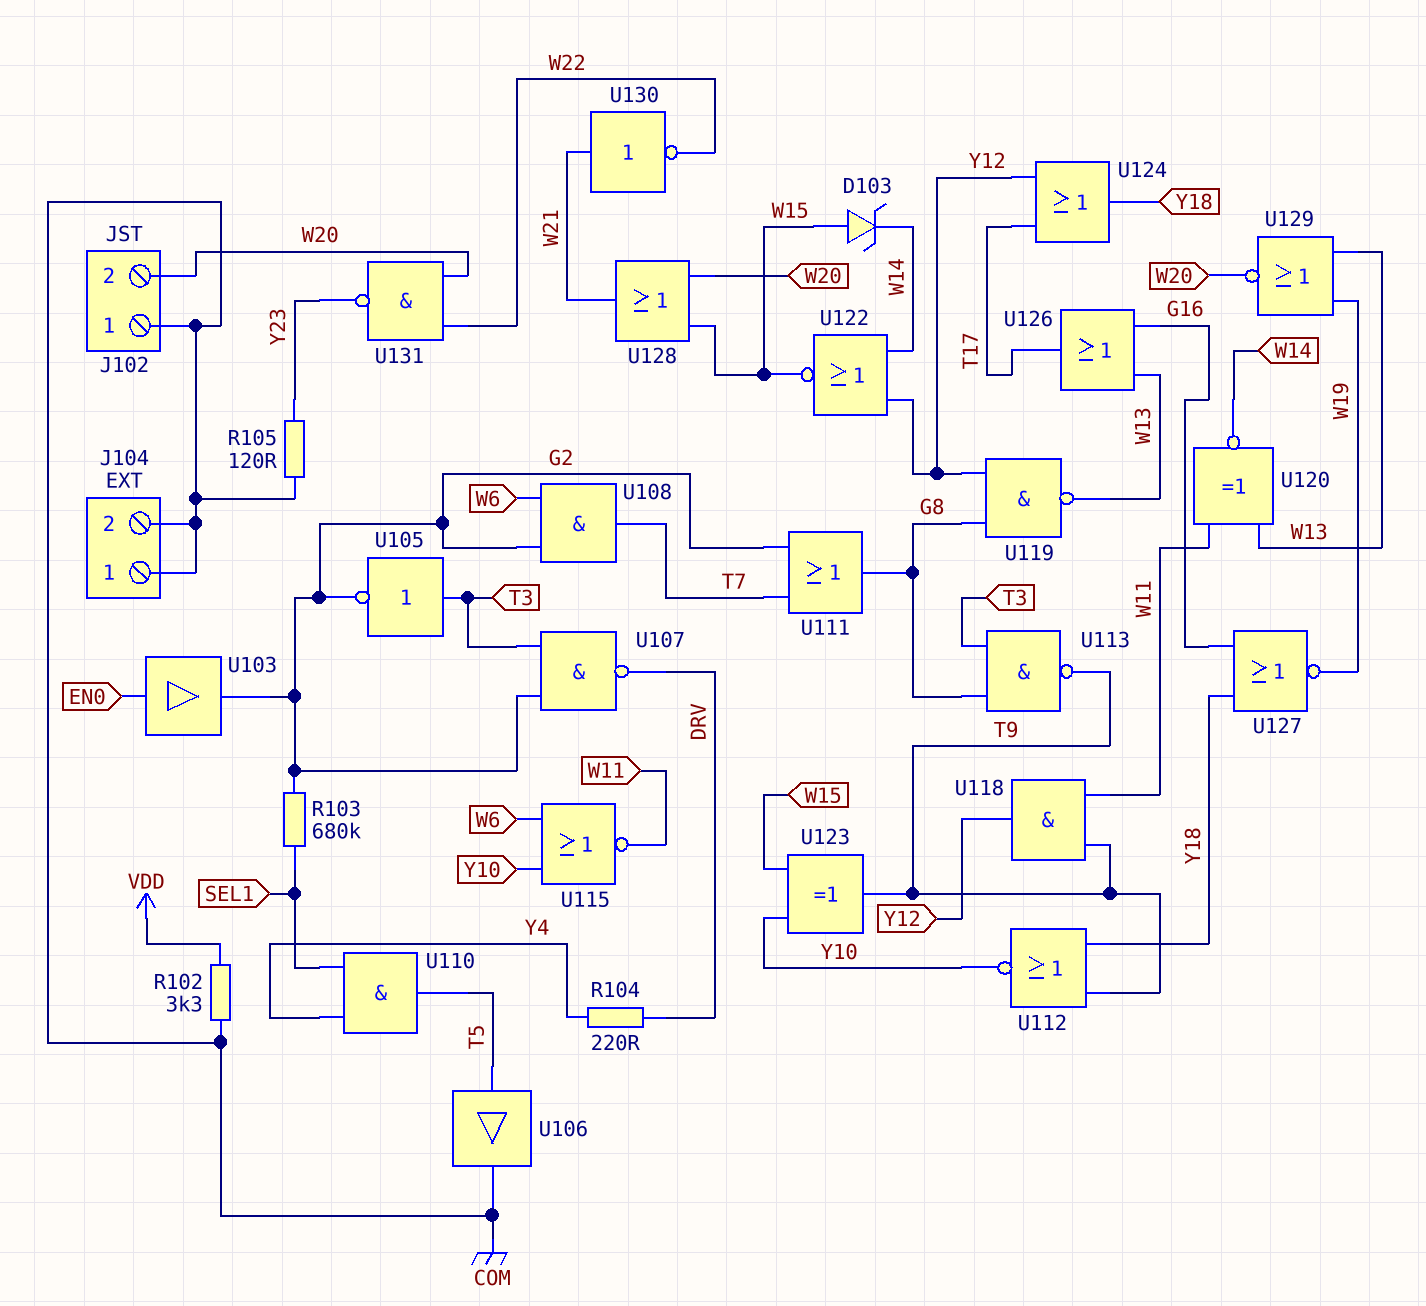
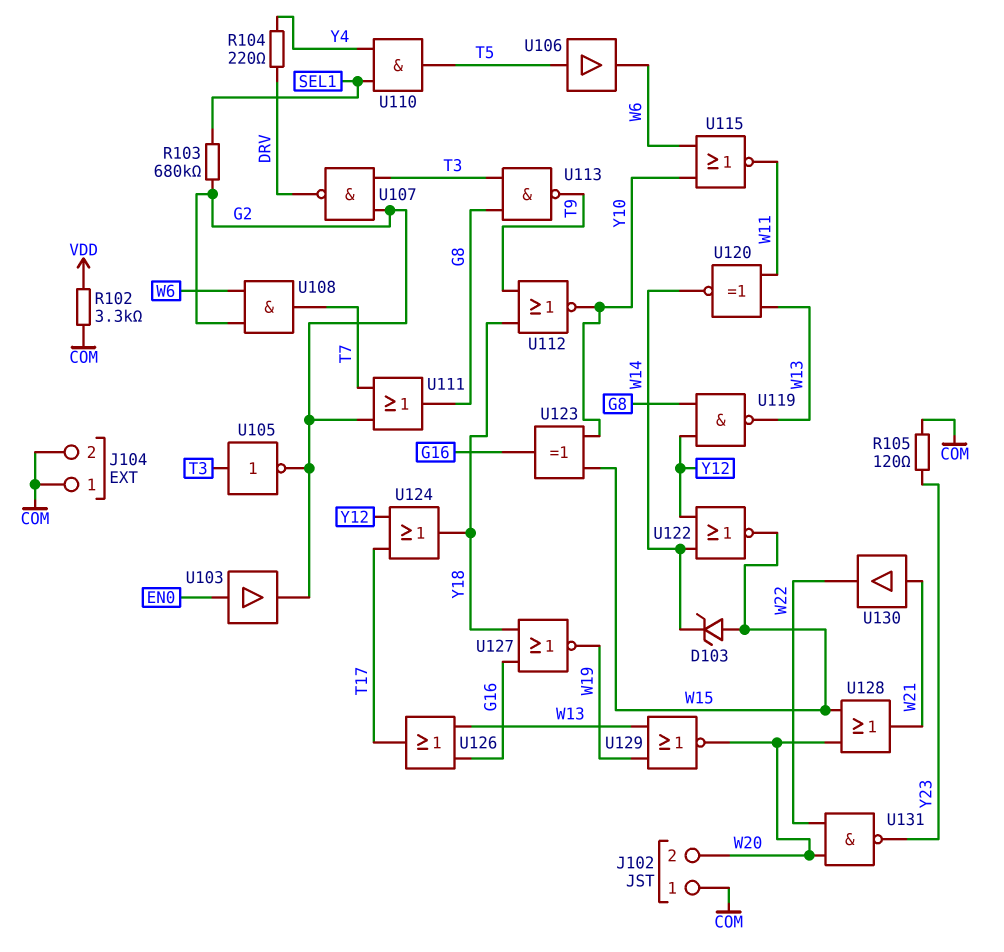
U106: buffer (in T5, out COM) -> buffer (in T5, out W6)
U118: AND (in T9, in W11, out Y12) -> none
U123: XOR (in W15, in Y10, out T9) -> XOR (in W15, in Y10, out G16)
U130: NOT (in W21, out W22) -> buffer (in W21, out W22)

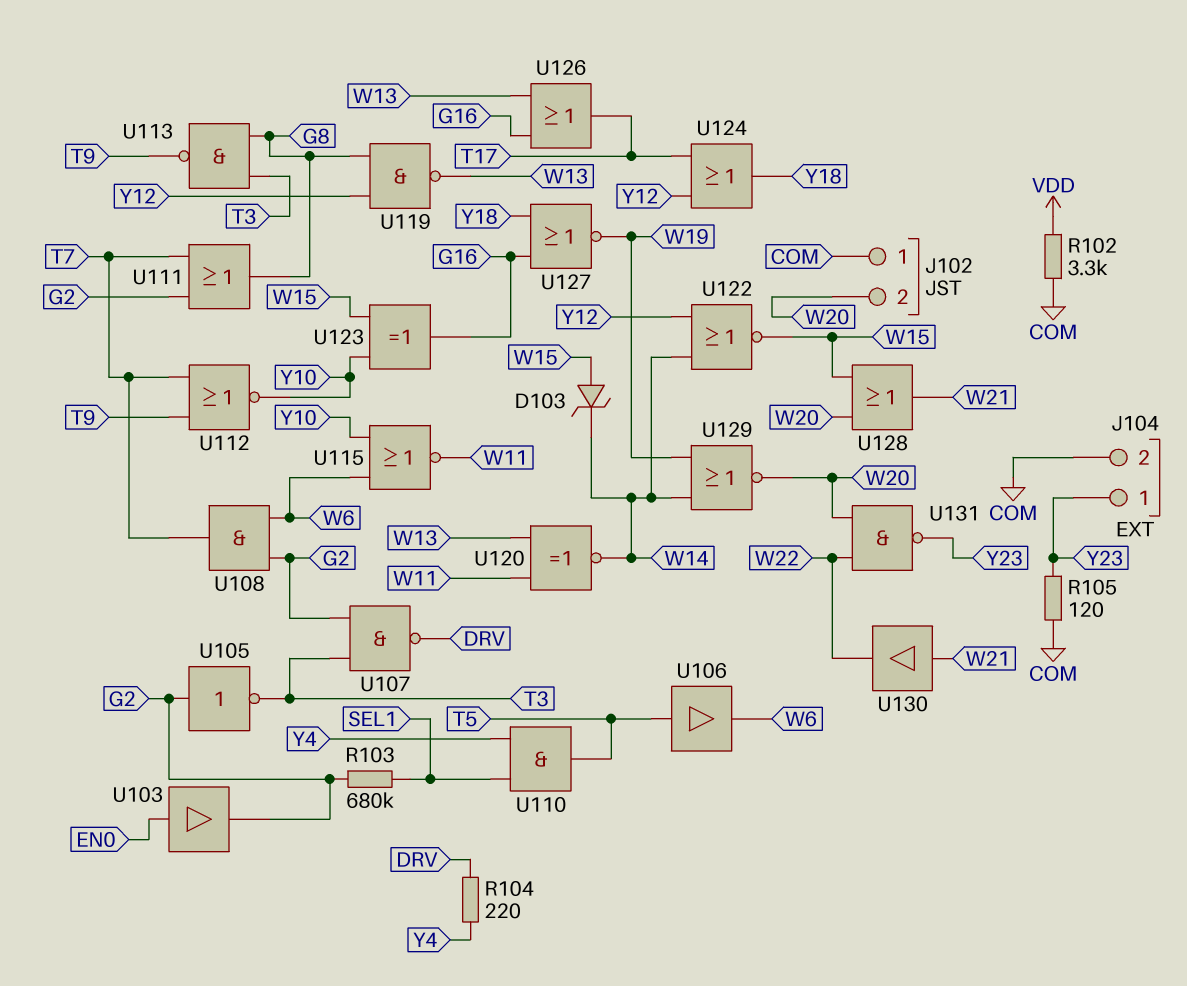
J104 pin 1: COM -> Y23
U105: NOT (in T3, out G2) -> NOT (in G2, out T3)
U112: NOR (in T9, in Y18, out Y10) -> NOR (in T7, in T9, out Y10)
U129: NOR (in W13, in W19, out W20) -> NOR (in W14, in W19, out W20)

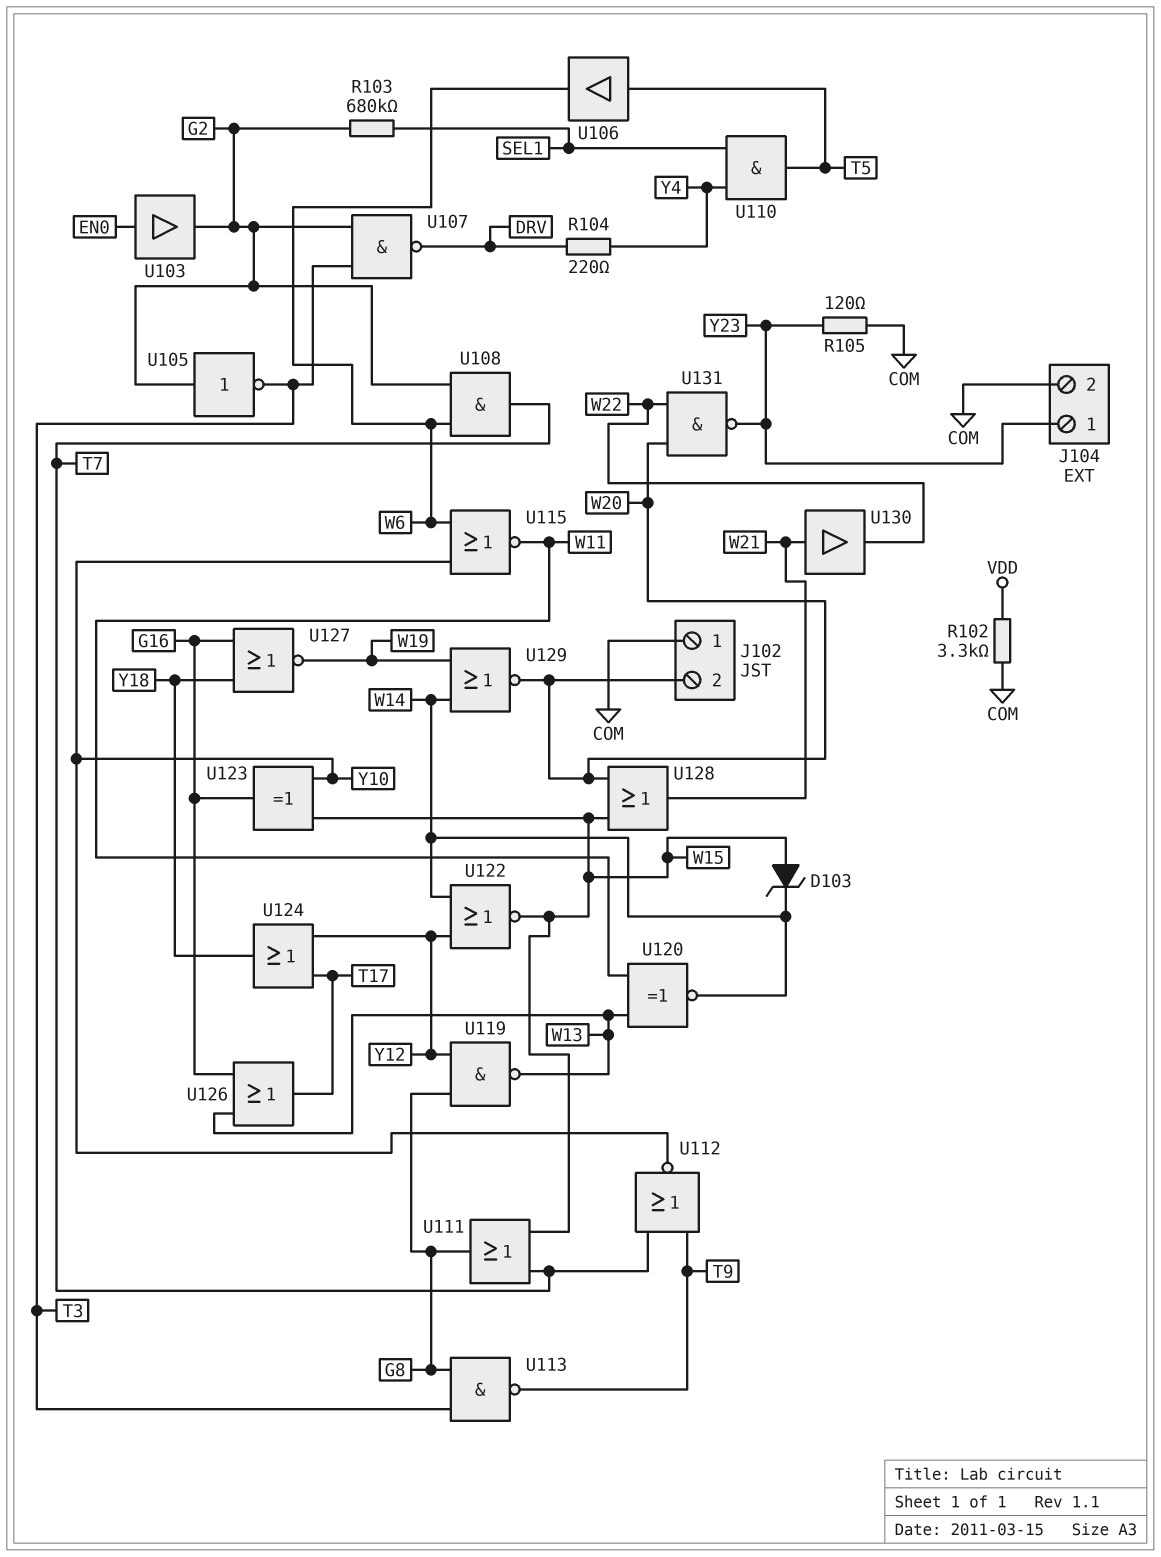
U111: OR (in G2, in T7, out G8) -> OR (in T7, in W15, out G8)

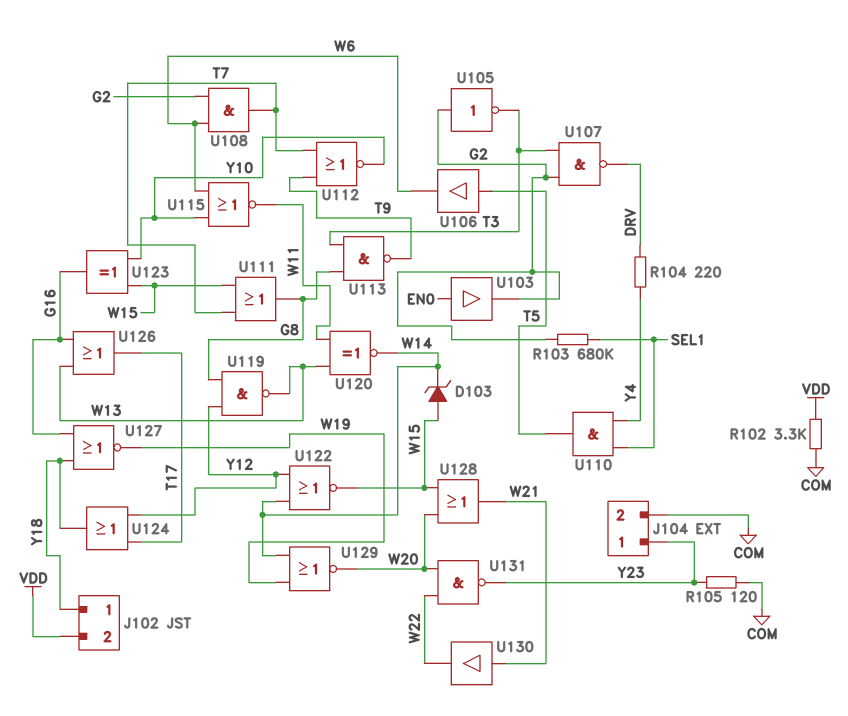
J102 pin 1: COM -> Y18
J102 pin 2: W20 -> VDD

